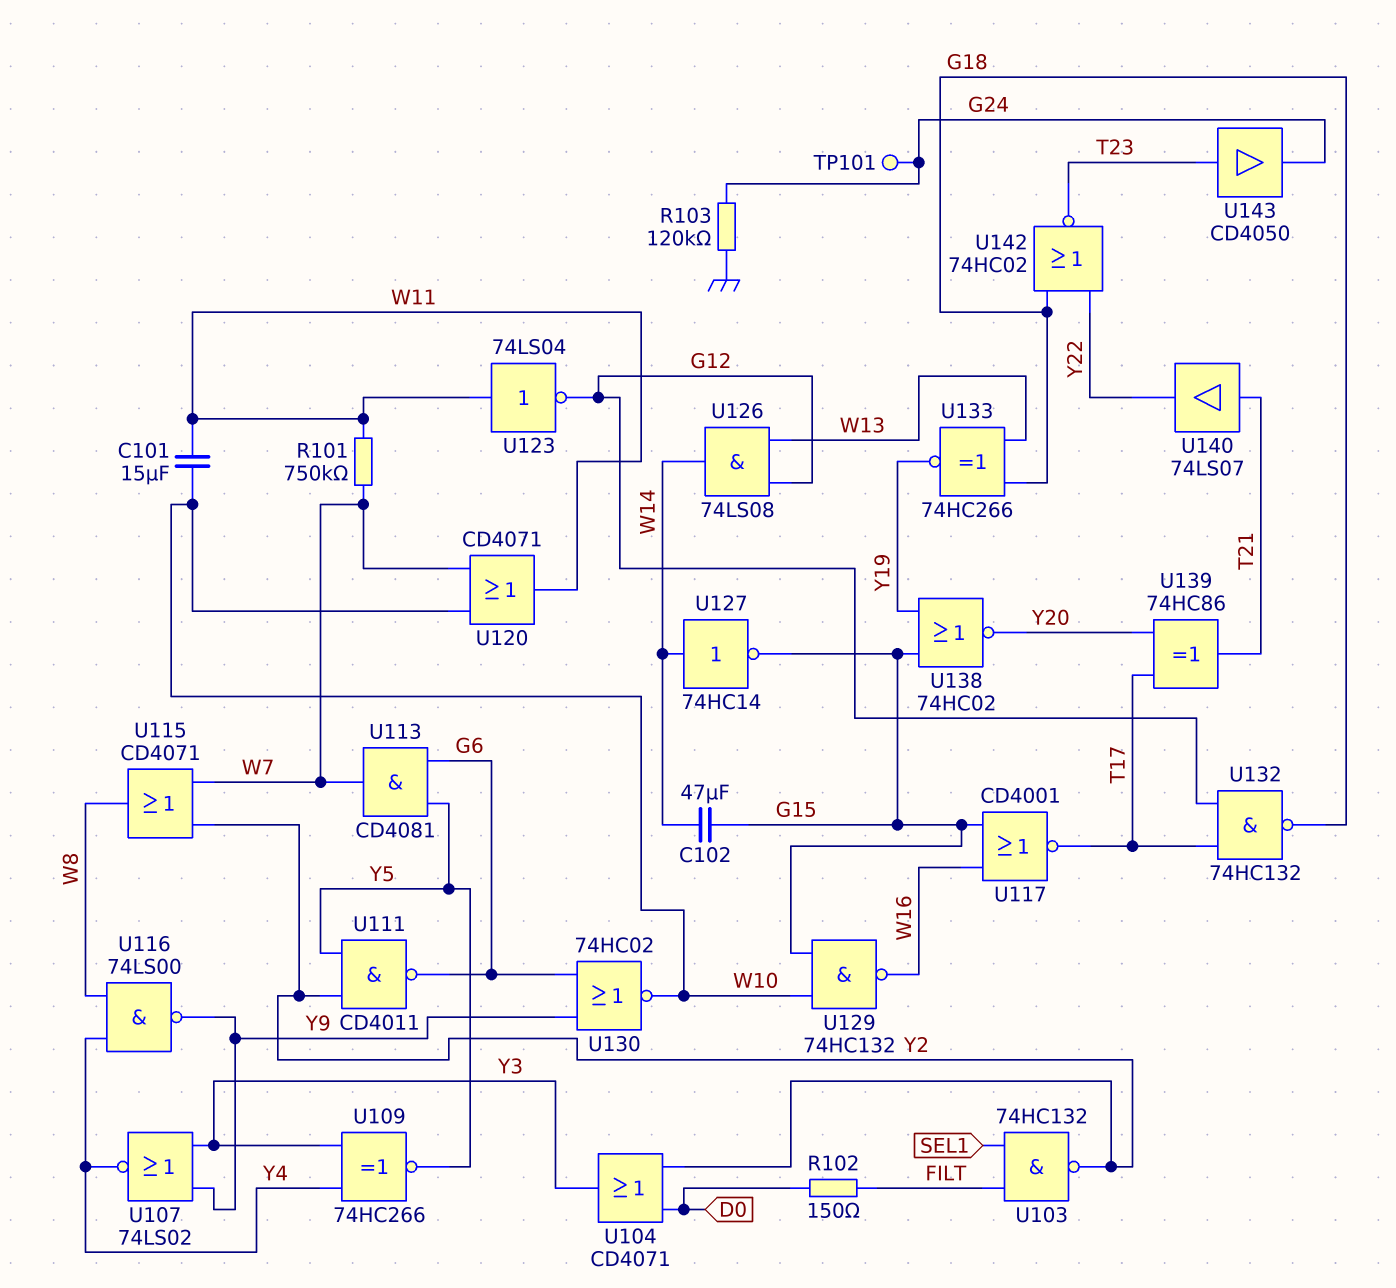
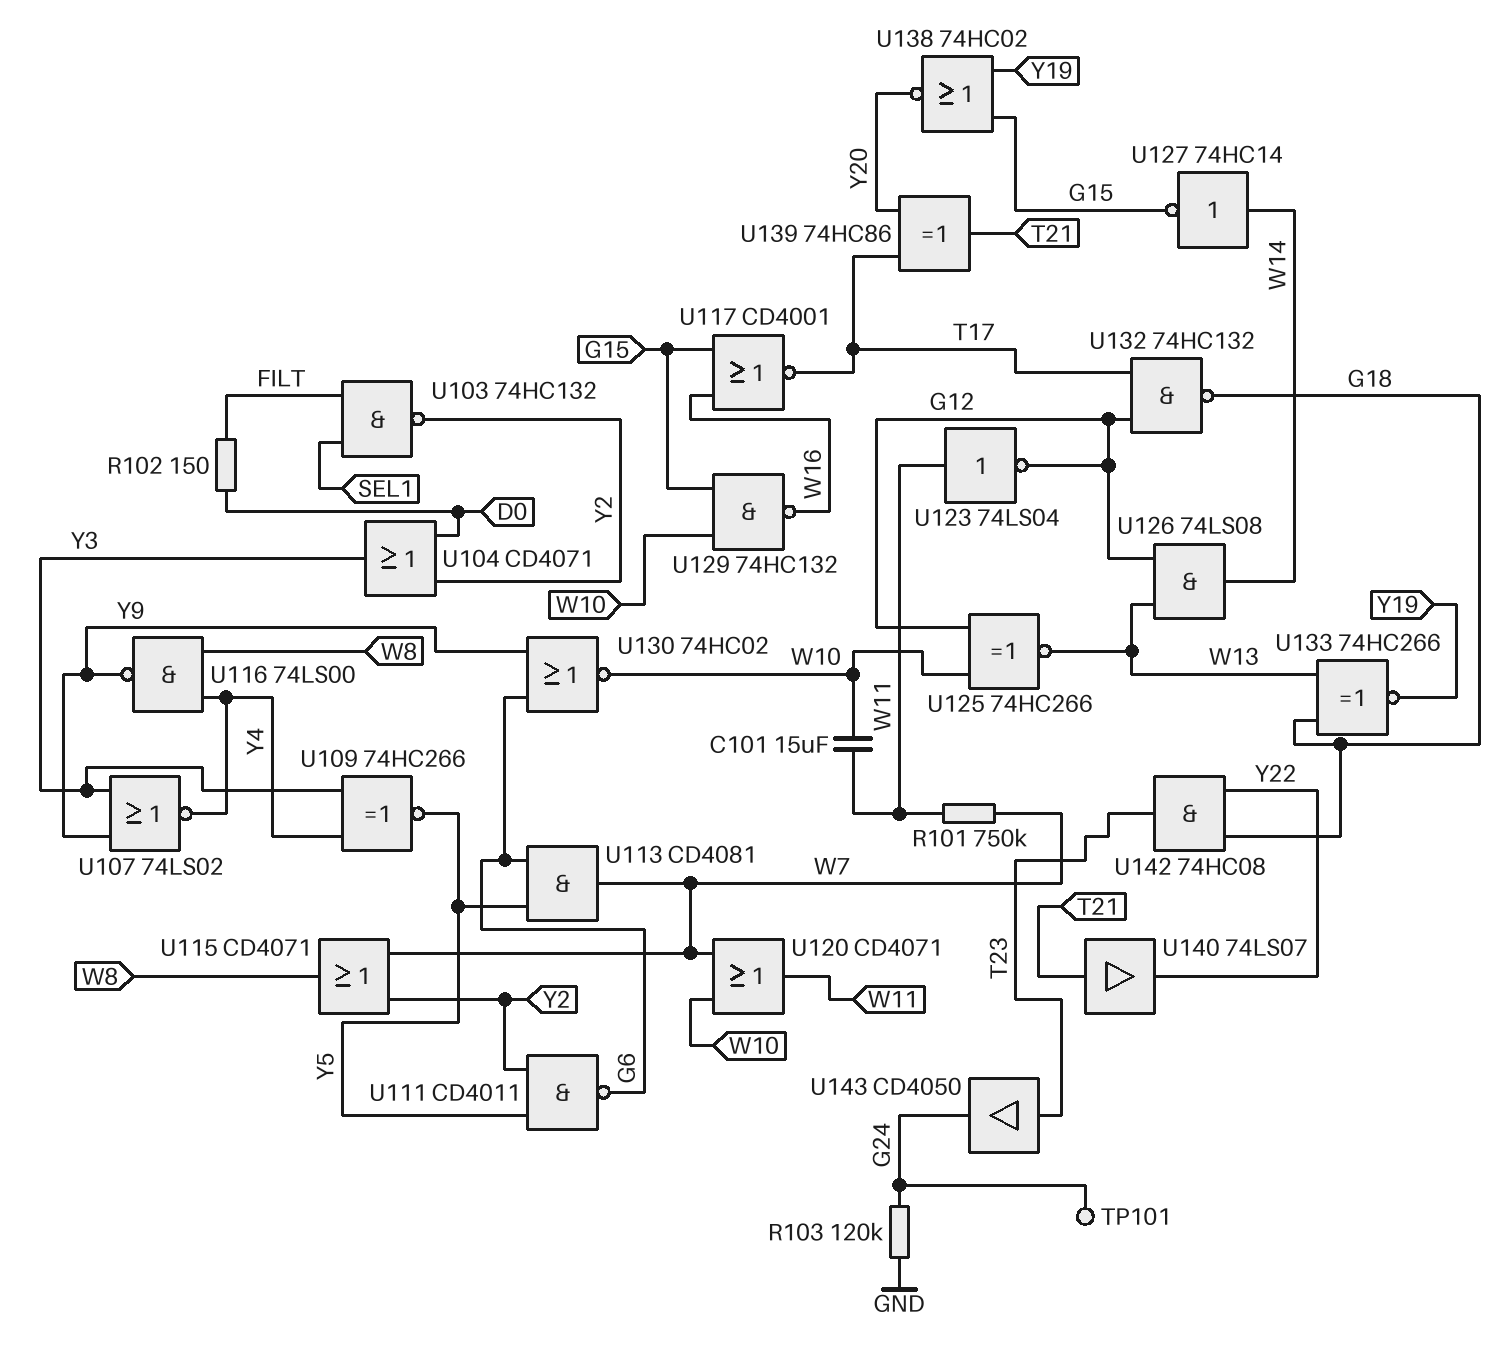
C102: 47uF (G15, W14) -> none
U125: none -> XNOR 74HC266 (in G12, in W10, out W13)
U142: NOR 74HC02 (in G18, in Y22, out T23) -> AND 74HC08 (in G18, in Y22, out T23)

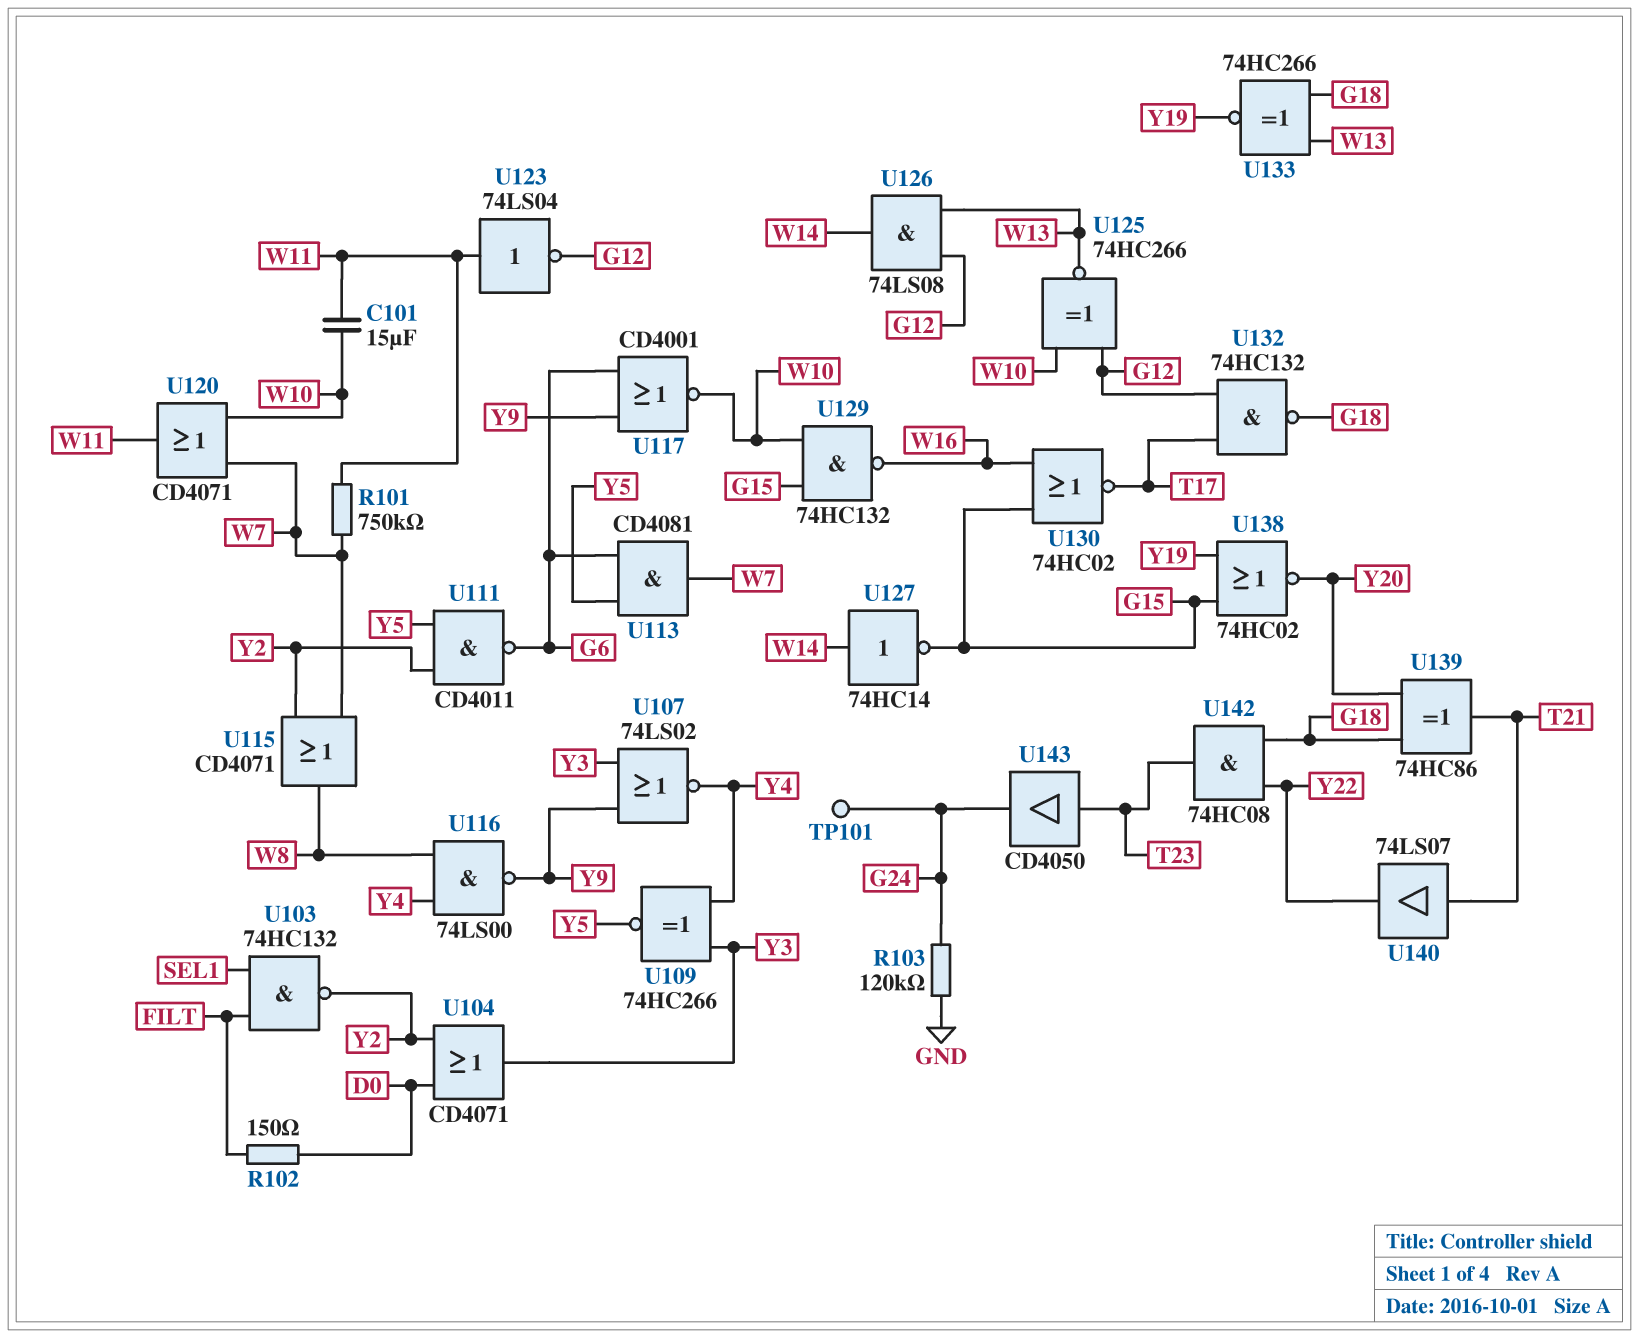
U117: NOR CD4001 (in G15, in W16, out T17) -> NOR CD4001 (in G6, in Y9, out W10)
U130: NOR 74HC02 (in G6, in Y9, out W10) -> NOR 74HC02 (in G15, in W16, out T17)
U139: XOR 74HC86 (in T17, in Y20, out T21) -> XOR 74HC86 (in G18, in Y20, out T21)

